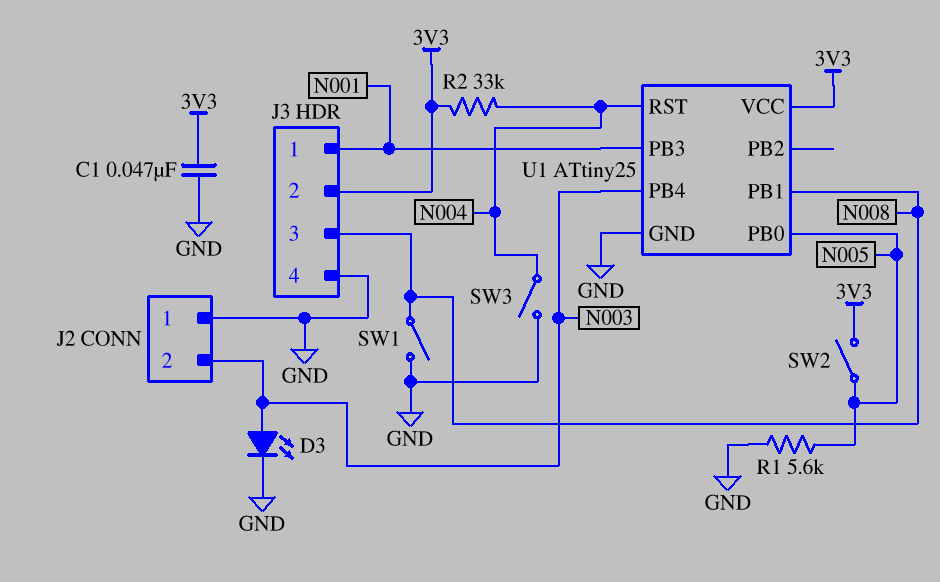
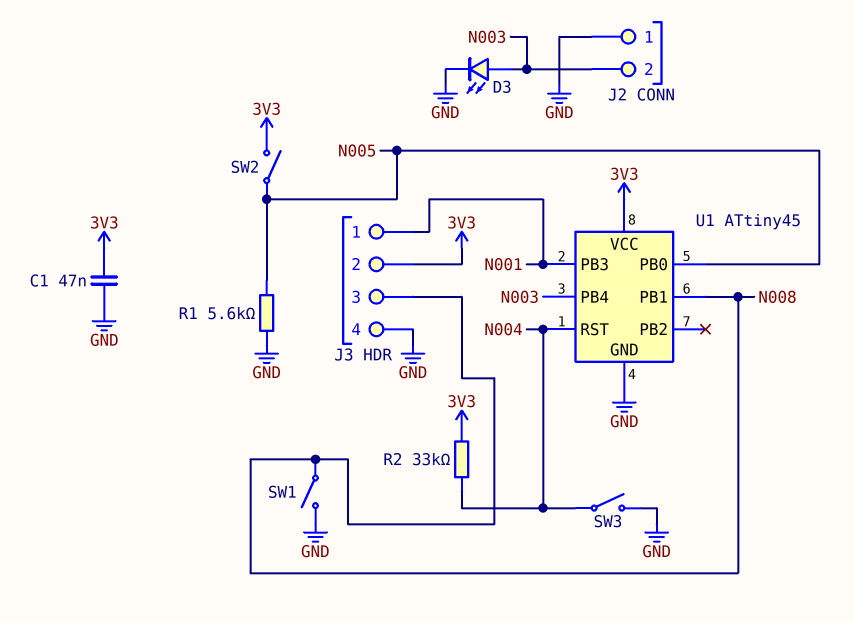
U1: ATtiny25 -> ATtiny45

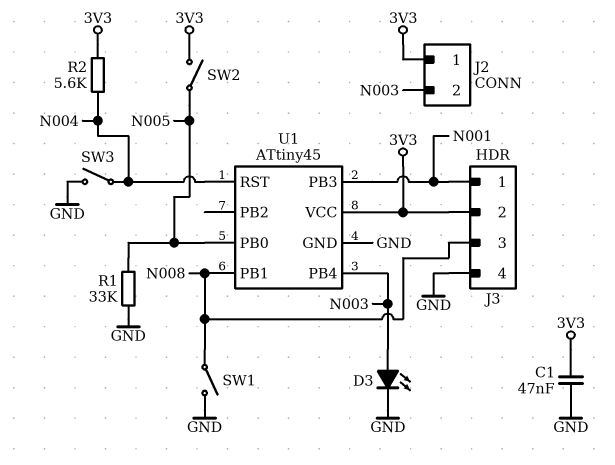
J2 pin 1: GND -> 3V3
R1: 5.6k (GND, N005) -> 33k (GND, N005)
R2: 33k (3V3, N004) -> 5.6k (3V3, N004)

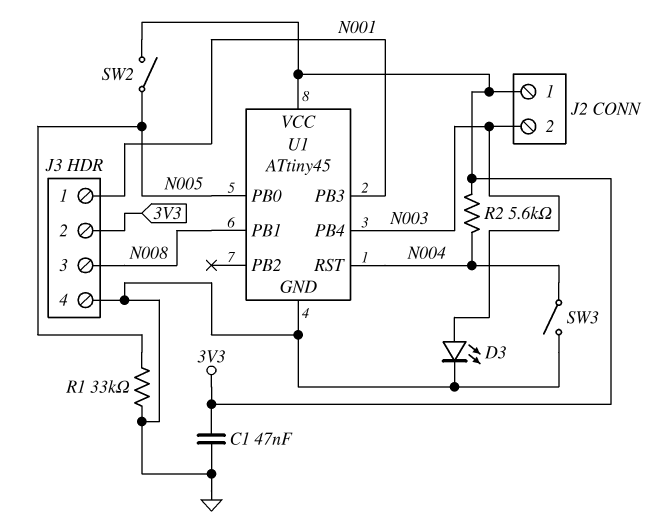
SW1: switch (GND, N008) -> none

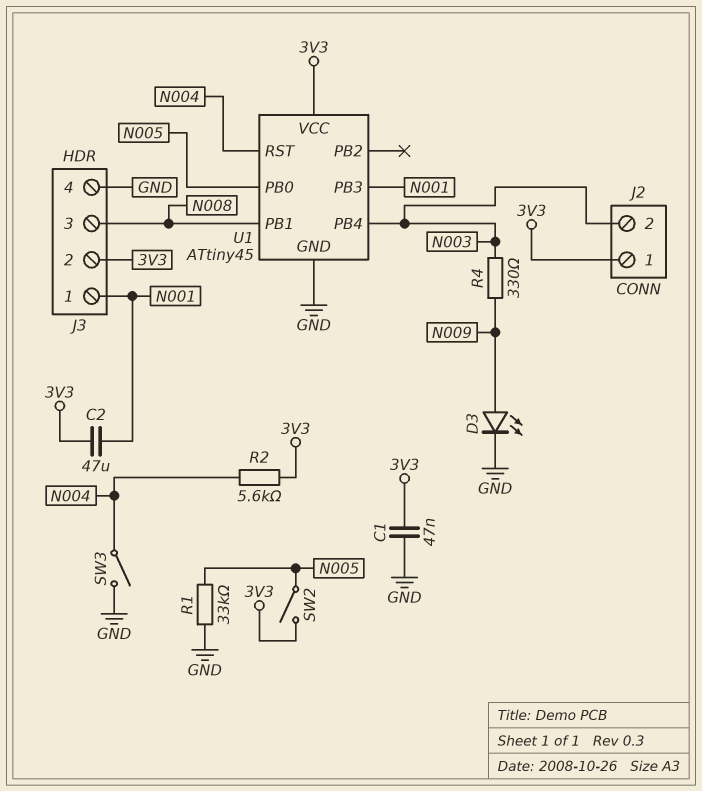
C2: none -> 47uF (3V3, N001)
D3: LED (A N003, K GND) -> LED (A N009, K GND)
R4: none -> 330 (N003, N009)

